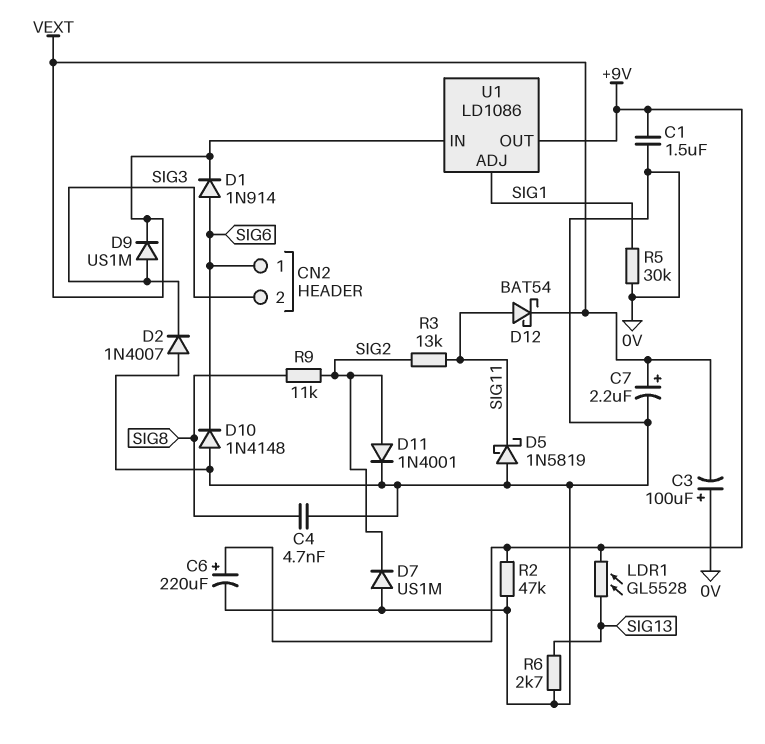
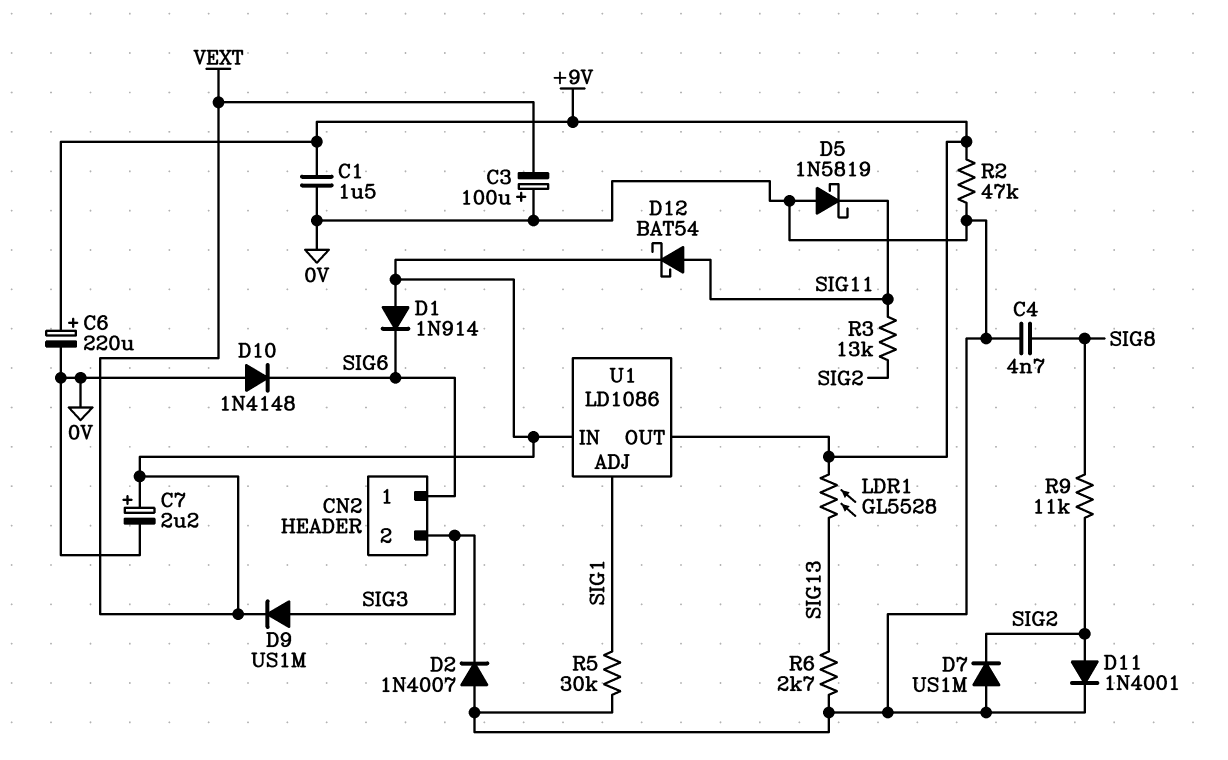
D1: diode 1N914 (A SIG6, K VEXT) -> diode 1N914 (A VEXT, K SIG6)

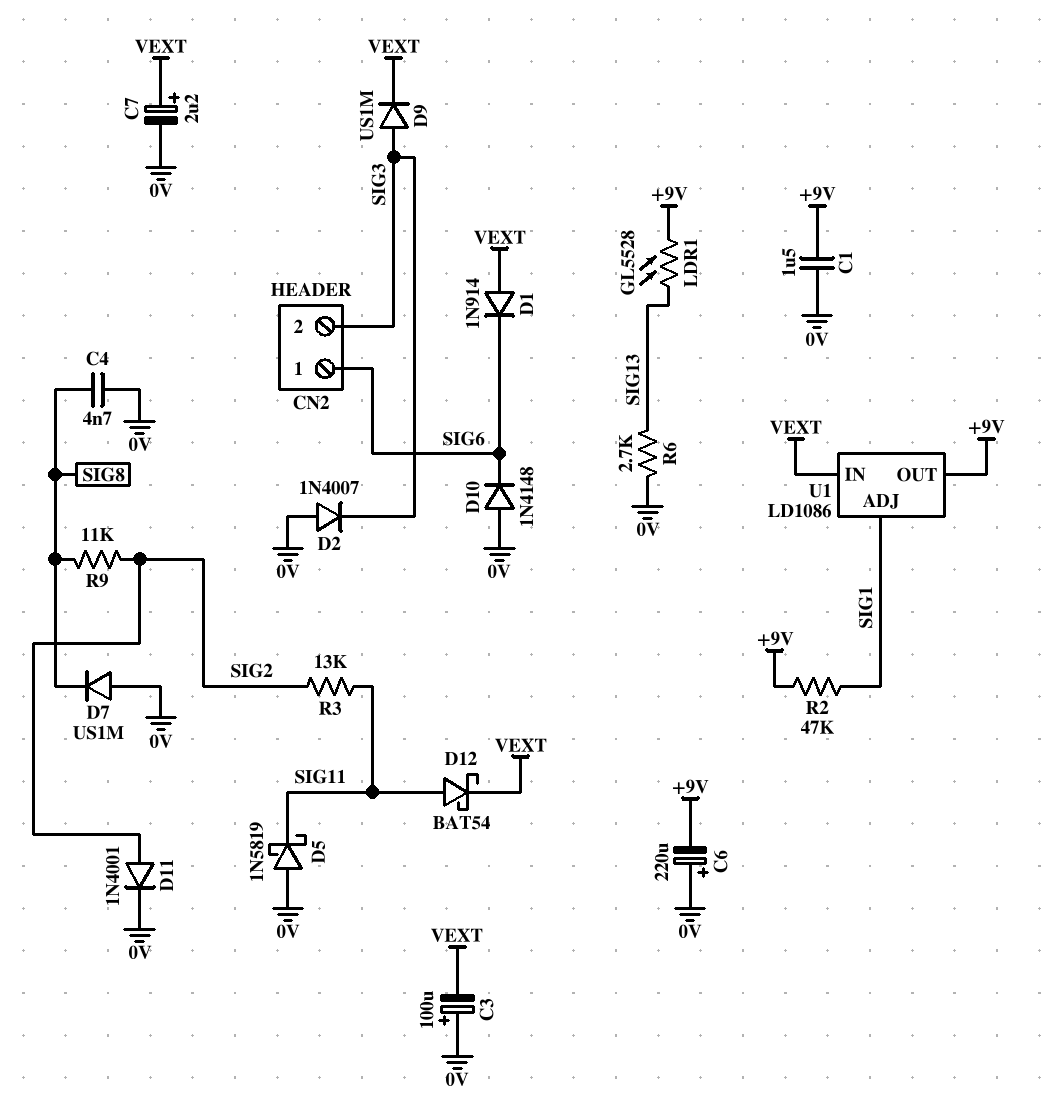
C6: 220uF (plus +9V, minus 0V) -> 220uF (plus 0V, minus +9V)
D7: diode US1M (A 0V, K SIG2) -> diode US1M (A 0V, K SIG8)
R2: 47k (+9V, 0V) -> 47k (+9V, SIG1)
R5: 30k (0V, SIG1) -> none

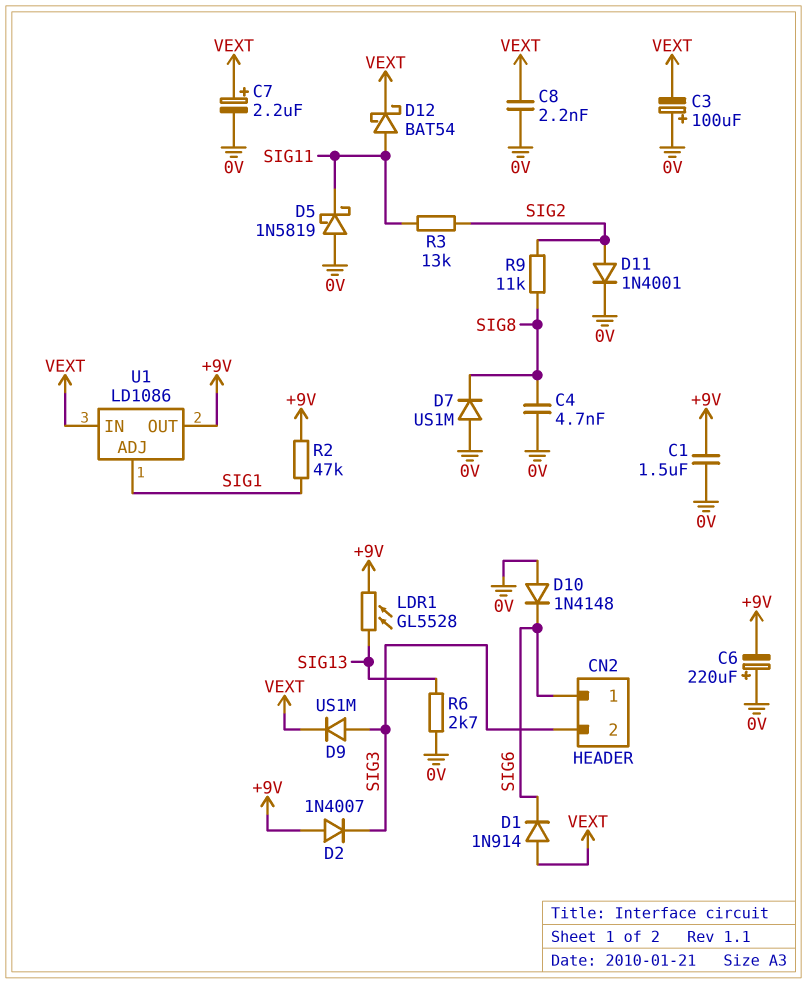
C8: none -> 2.2nF (0V, VEXT)
D2: diode 1N4007 (A 0V, K SIG3) -> diode 1N4007 (A +9V, K SIG3)

